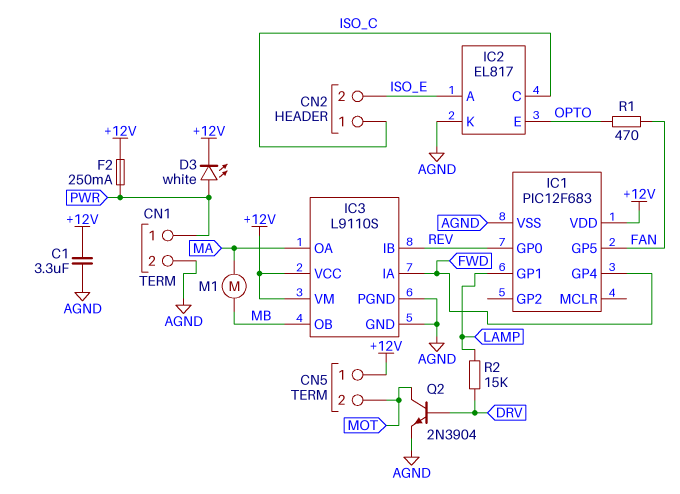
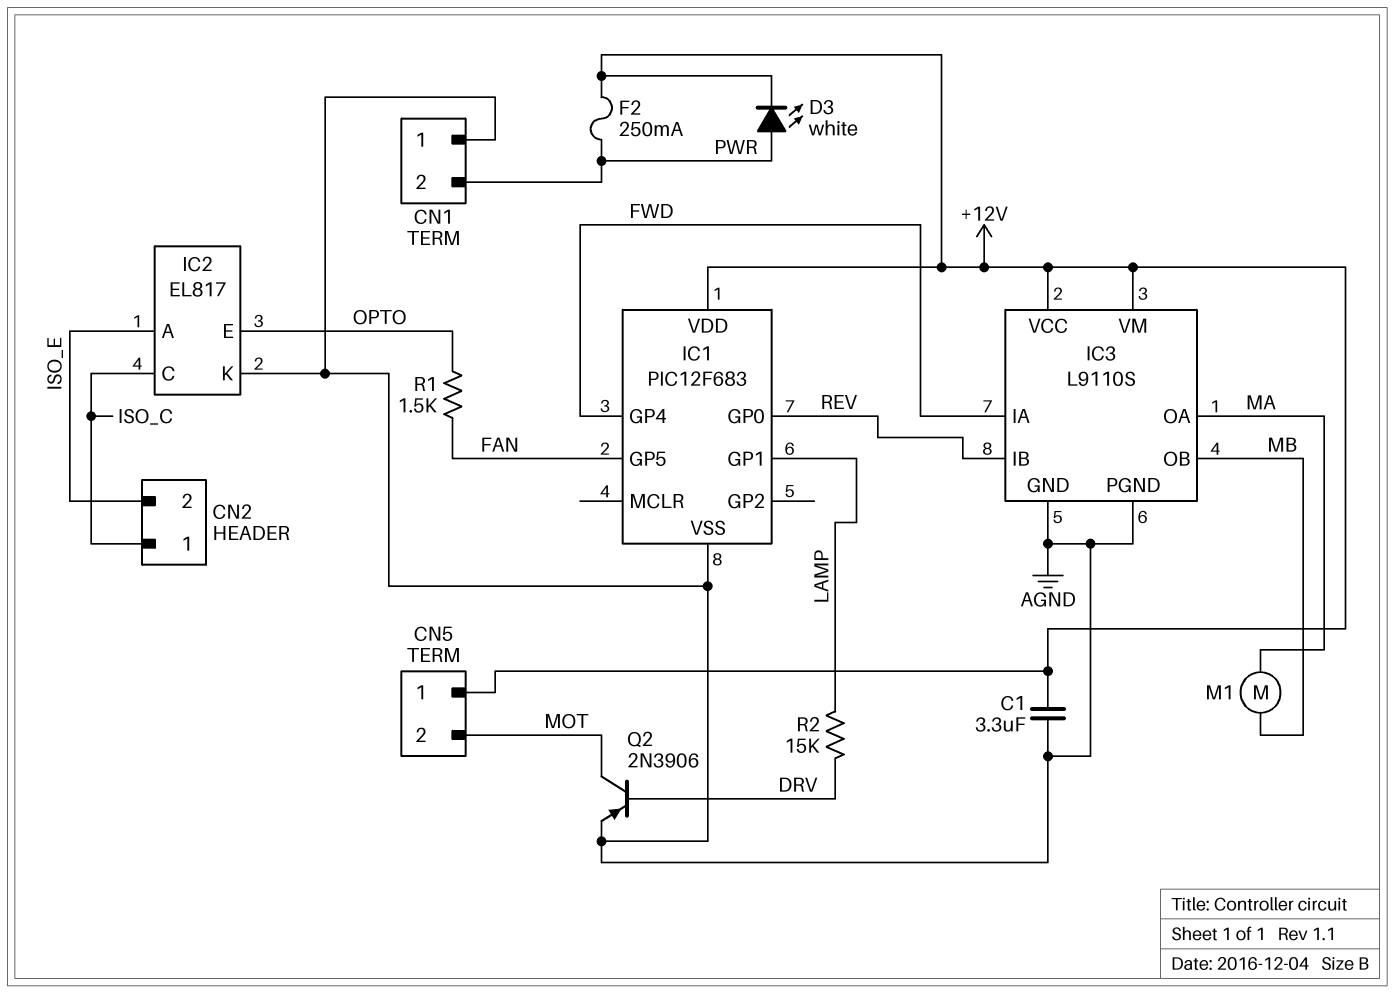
CN1 pin 1: PWR -> AGND
CN1 pin 2: AGND -> PWR
Q2: NPN 2N3904 (B DRV, C MOT, E AGND) -> PNP 2N3906 (B DRV, C MOT, E AGND)
R1: 470 (FAN, OPTO) -> 1.5k (FAN, OPTO)

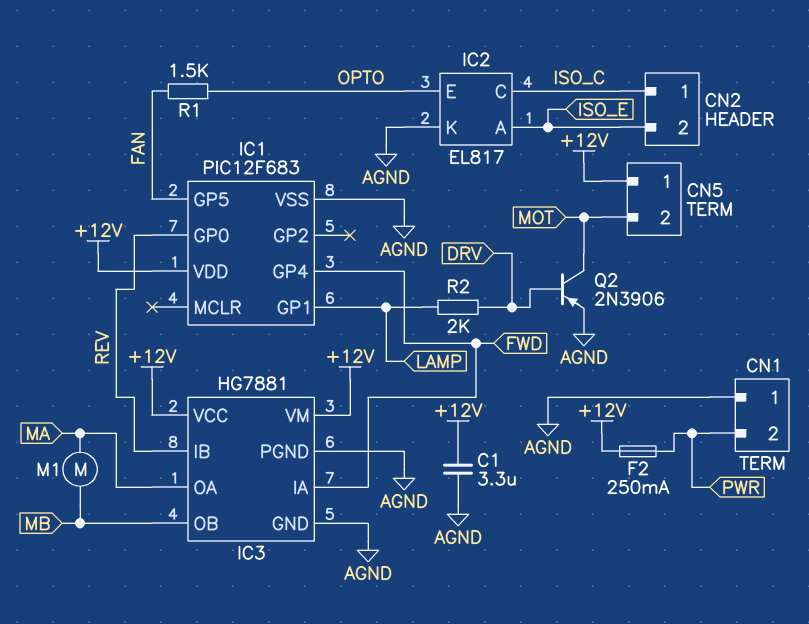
D3: LED white (A PWR, K +12V) -> none
IC3: L9110S -> HG7881
R2: 15k (DRV, LAMP) -> 2k (DRV, LAMP)

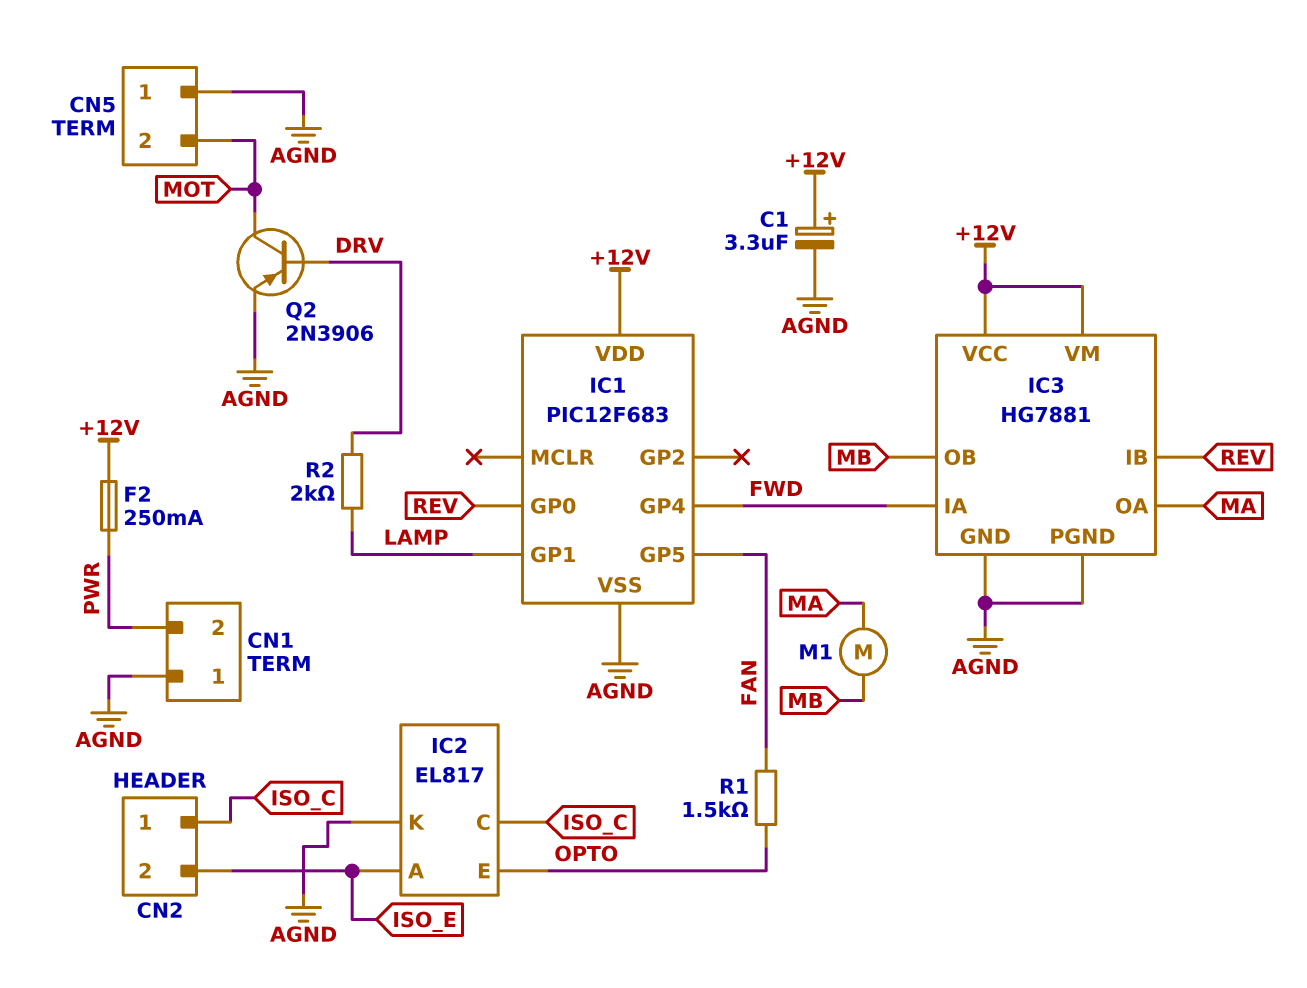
C1: 3.3uF (+12V, AGND) -> 3.3uF (plus +12V, minus AGND)
CN5 pin 1: +12V -> AGND

